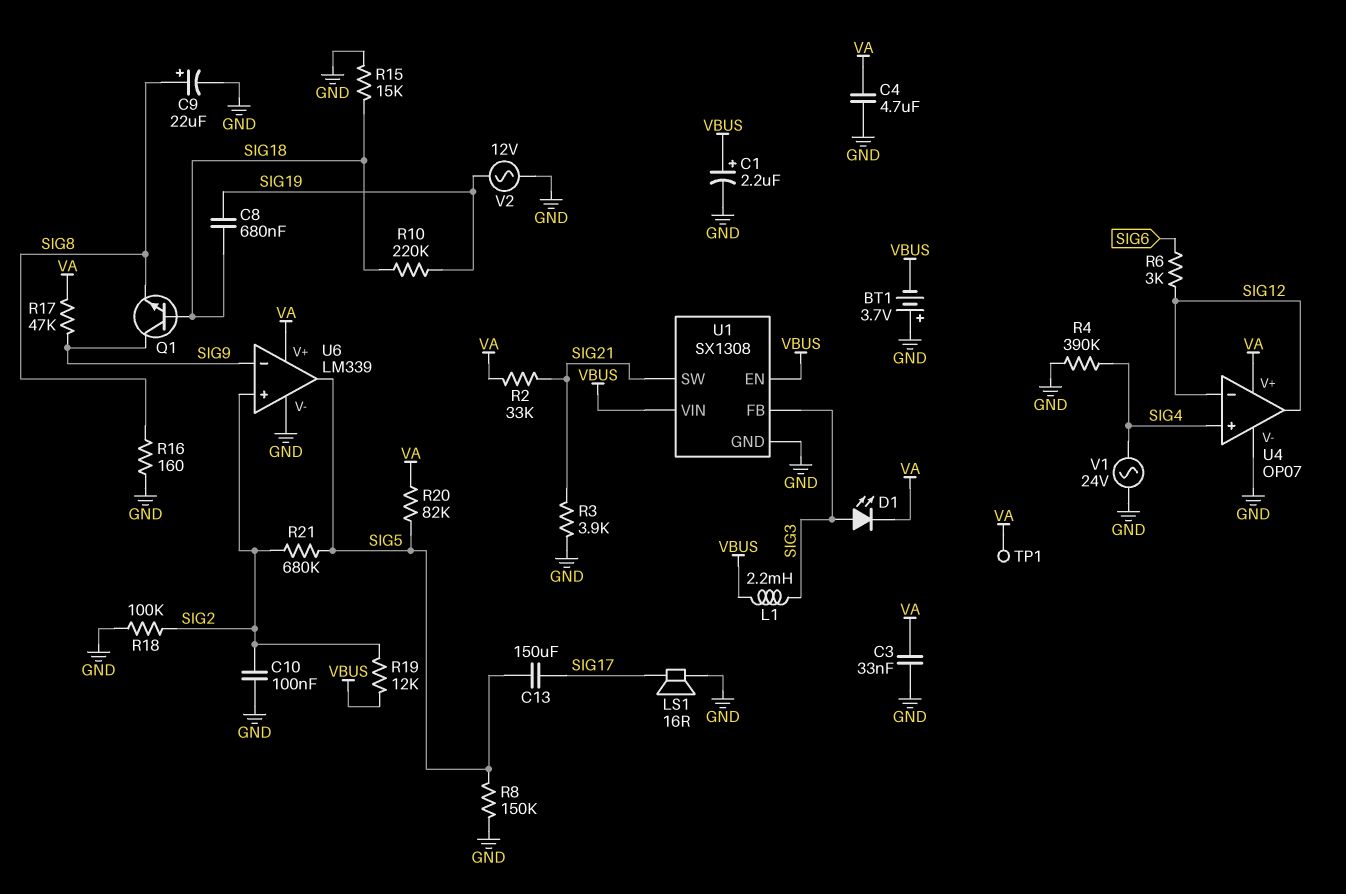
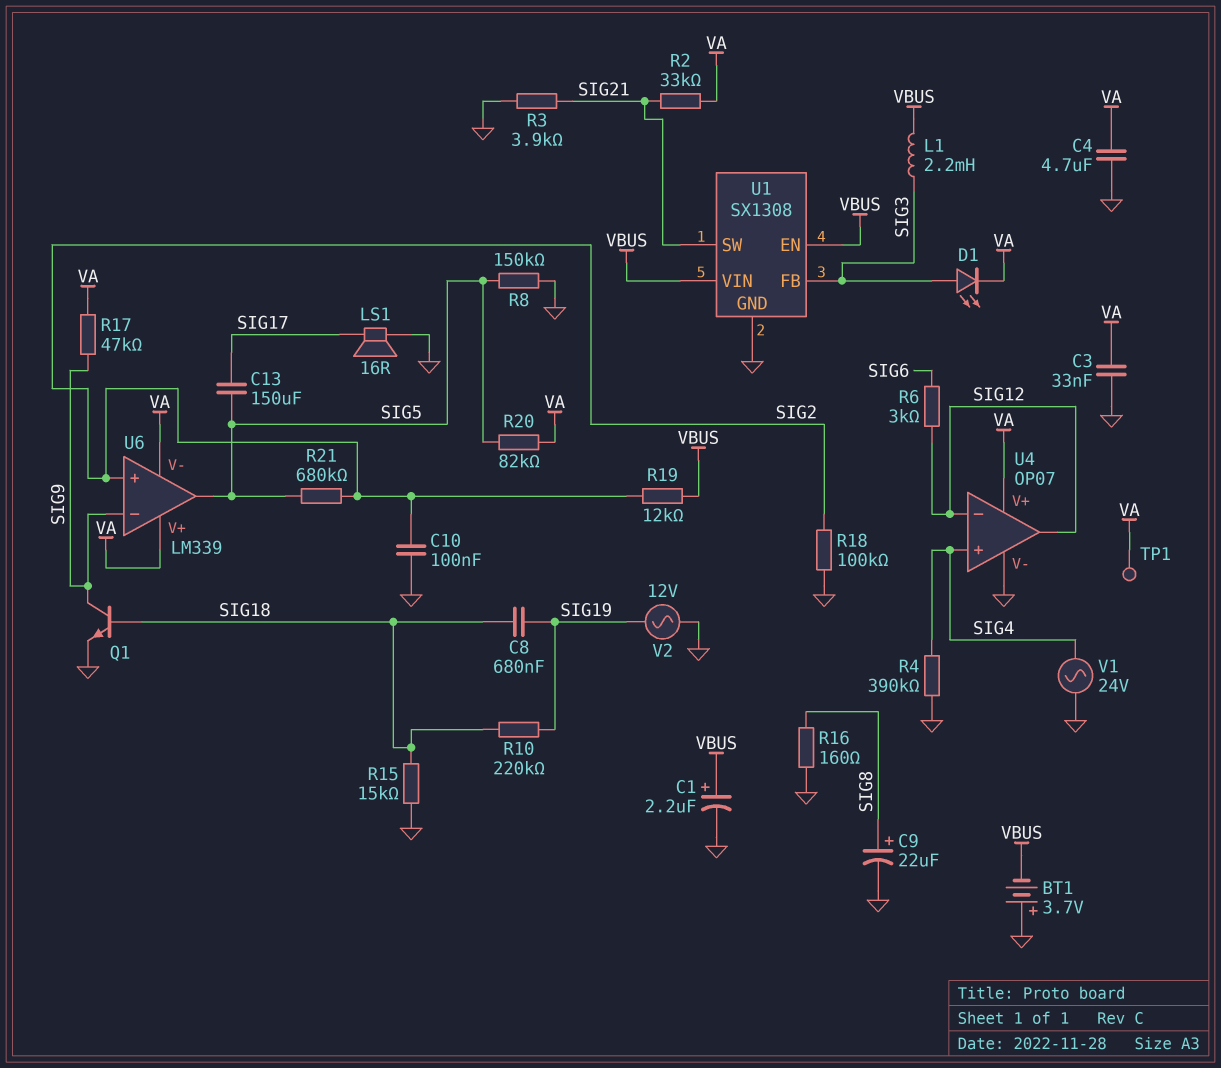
Q1: NPN (B SIG18, C SIG9, E SIG8) -> NPN (B SIG18, C SIG9, E GND)
U6 pin V-: GND -> VA

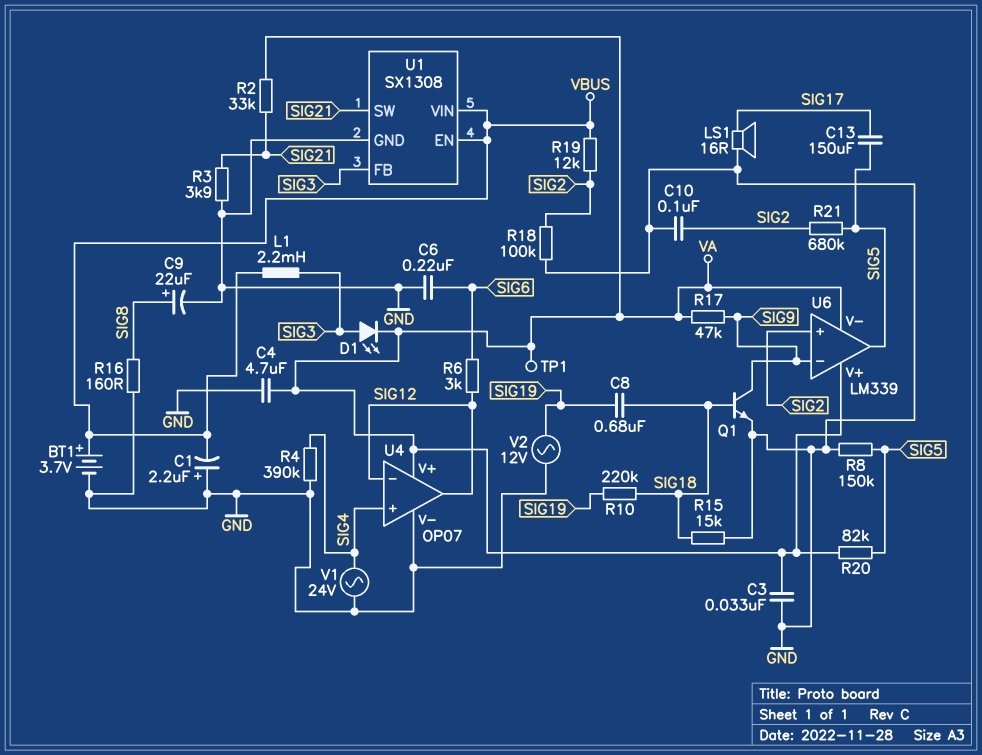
BT1: 3.7V (plus GND, minus VBUS) -> 3.7V (plus VBUS, minus GND)
C1: 2.2uF (plus VBUS, minus GND) -> 2.2uF (plus GND, minus VBUS)
C6: none -> 220nF (GND, SIG6)

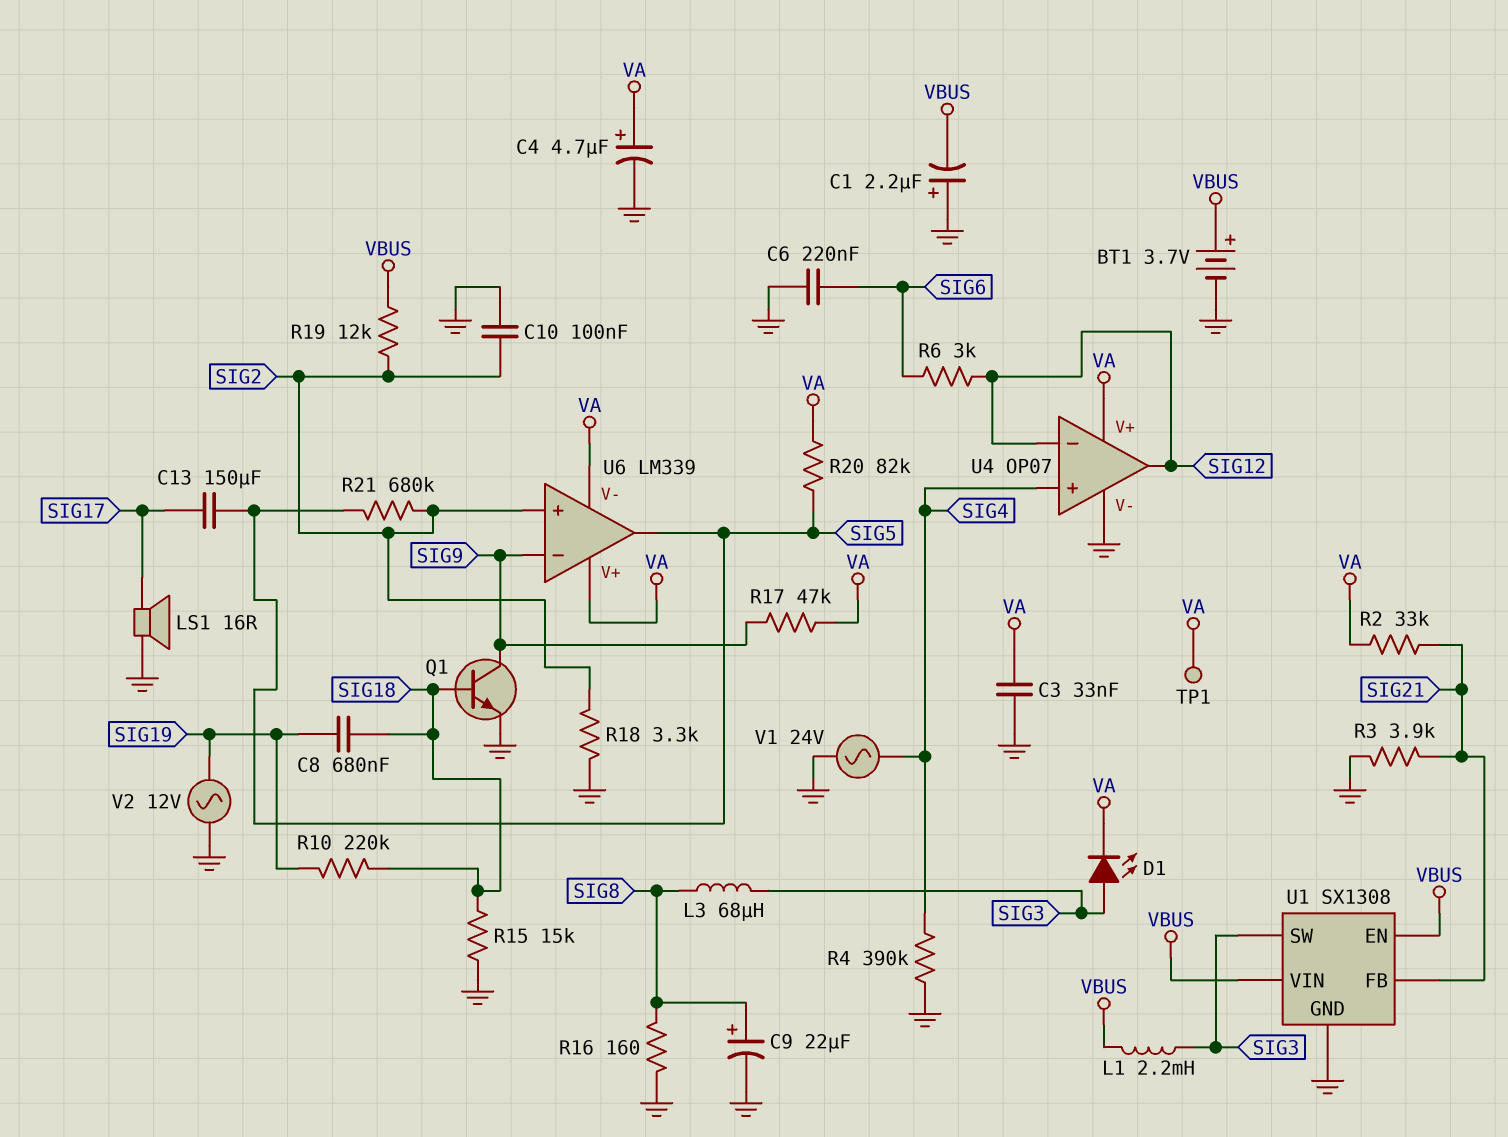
C4: 4.7uF (GND, VA) -> 4.7uF (plus VA, minus GND)
L3: none -> 68uH (SIG3, SIG8)
R8: 150k (GND, SIG5) -> none
R18: 100k (GND, SIG2) -> 3.3k (GND, SIG2)
U1 pin FB: SIG3 -> SIG21
U1 pin SW: SIG21 -> SIG3

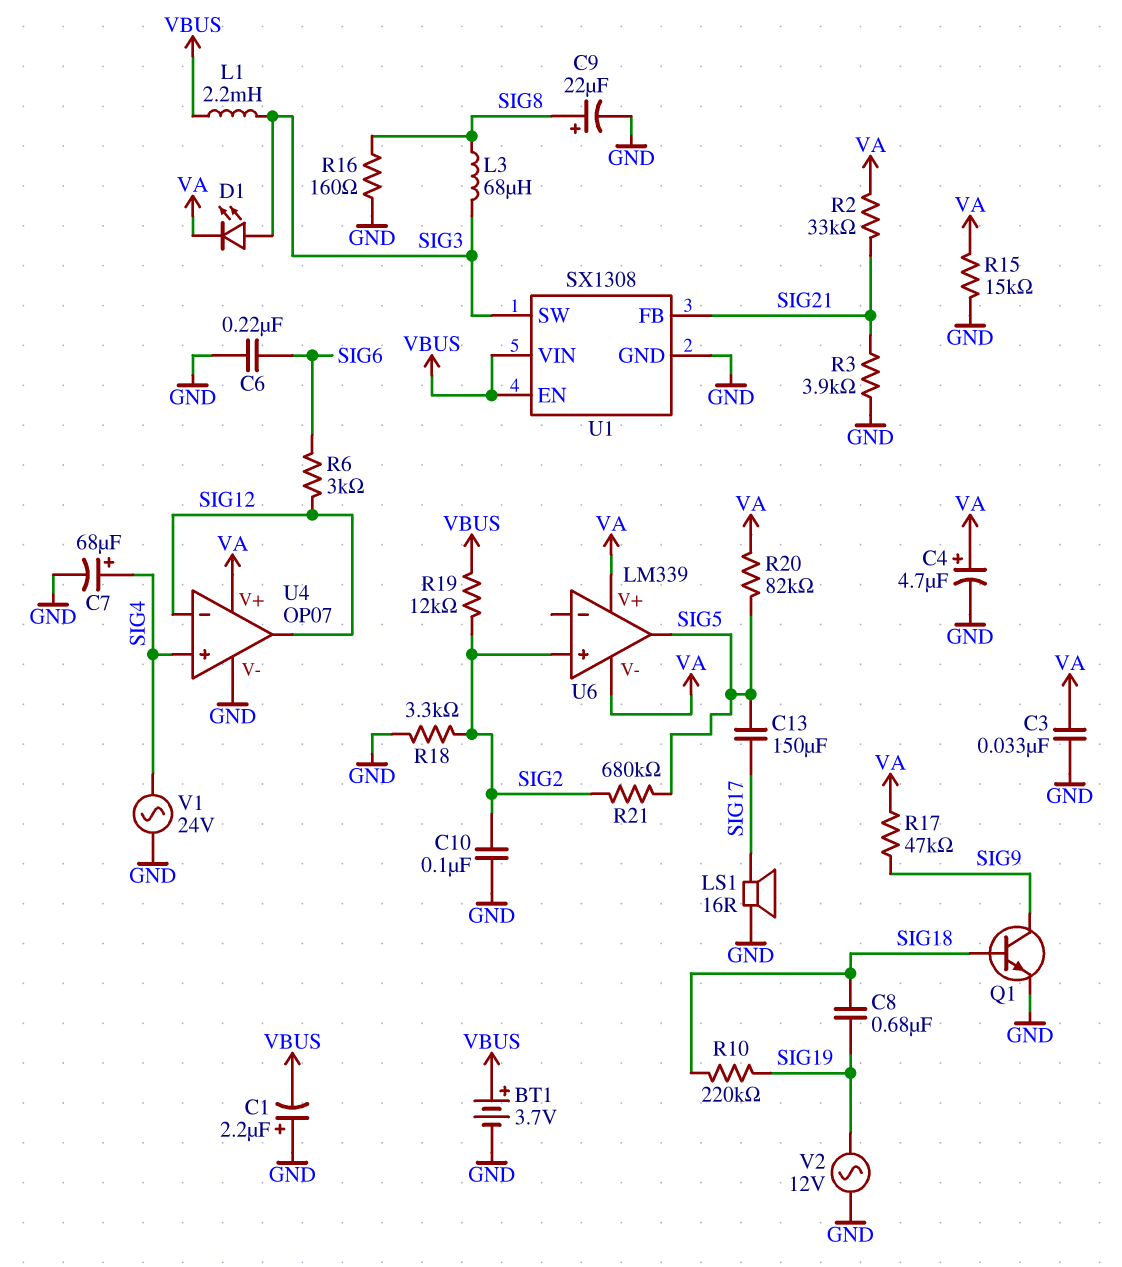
C7: none -> 68uF (plus SIG4, minus GND)
R4: 390k (GND, SIG4) -> none
R15: 15k (GND, SIG18) -> 15k (GND, VA)
TP1: test point (VA) -> none
U6 pin in-: SIG9 -> none

